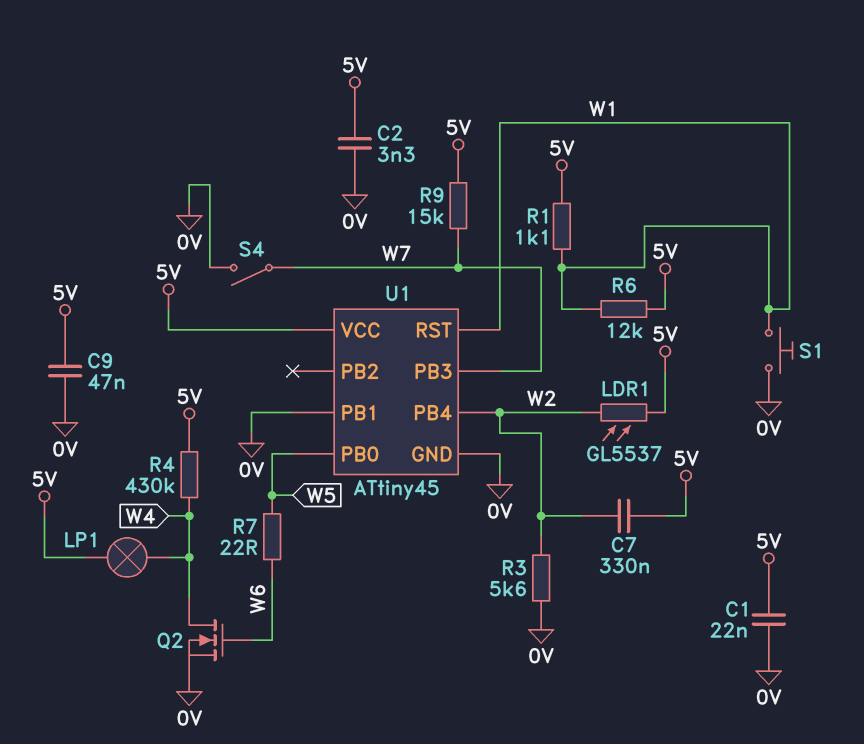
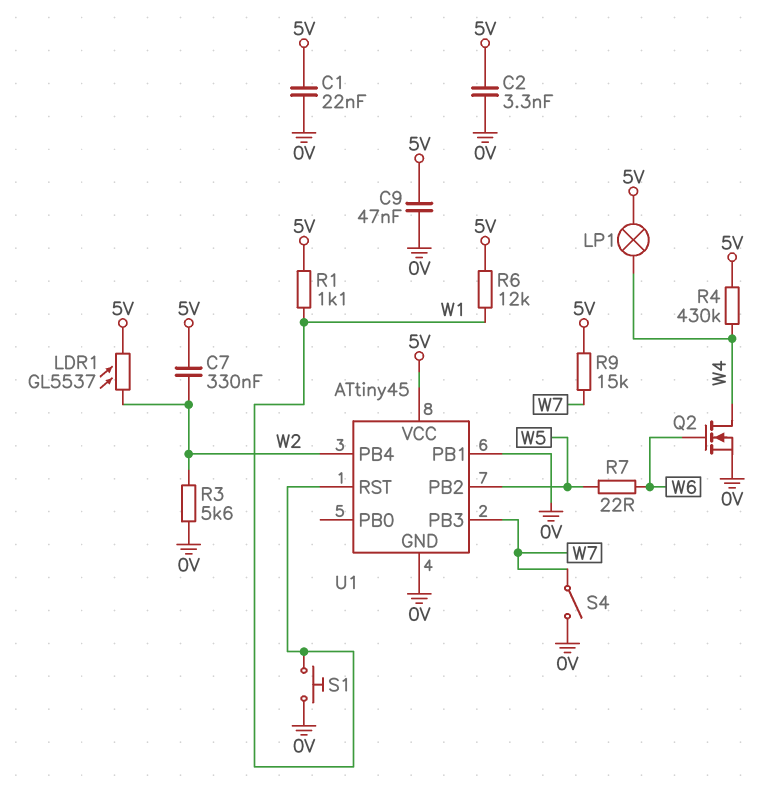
U1 pin PB0: W5 -> none
U1 pin PB2: none -> W5

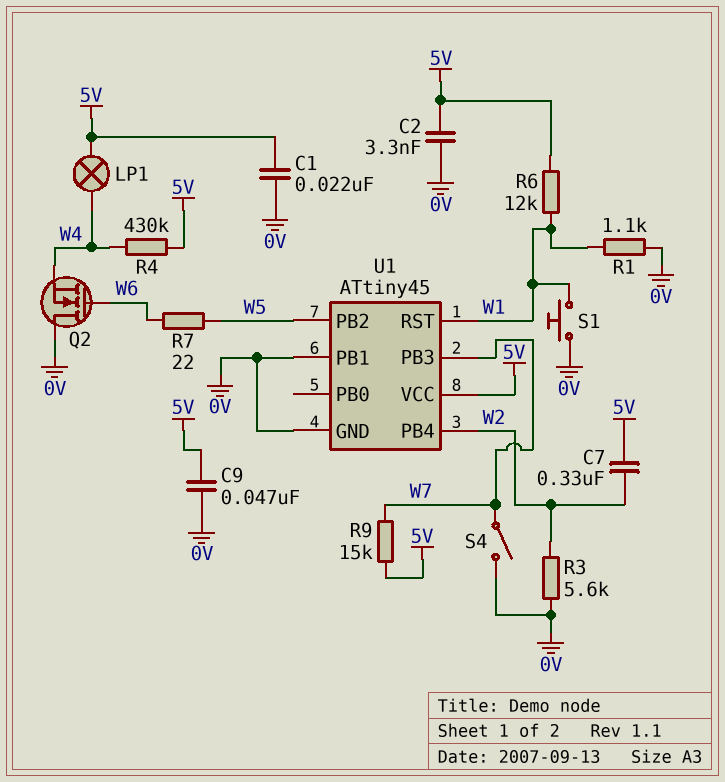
LDR1: GL5537 (5V, W2) -> none
Q2: NMOS (G W6, D W4, S 0V) -> NMOS (G W6, D 0V, S W4)
R1: 1.1k (5V, W1) -> 1.1k (0V, W1)

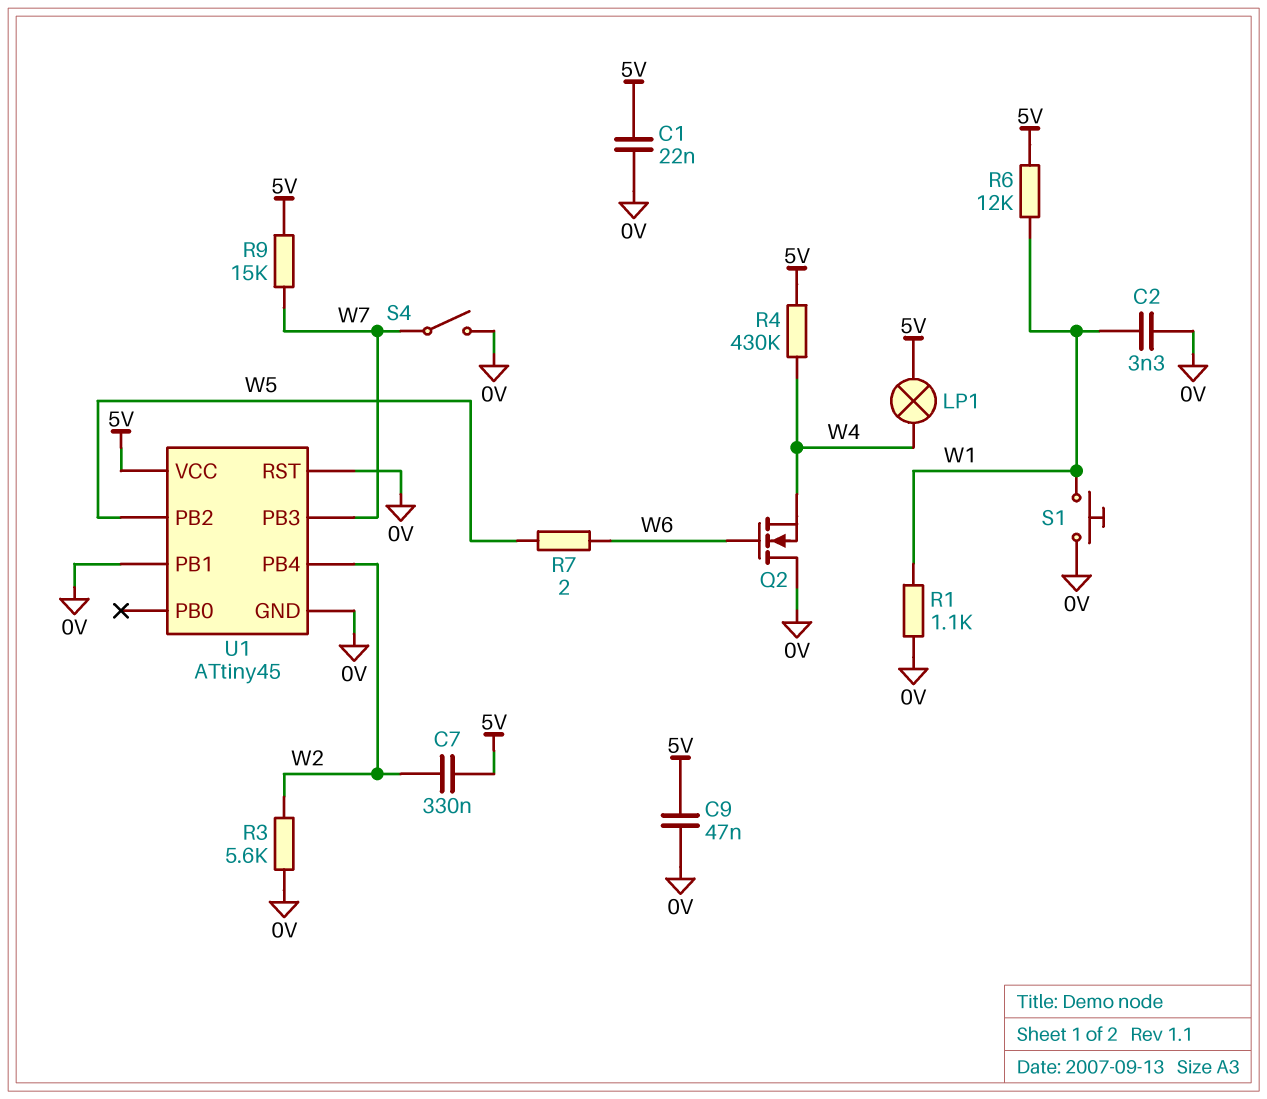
C2: 3.3nF (0V, 5V) -> 3.3nF (0V, W1)
R7: 22 (W5, W6) -> 2 (W5, W6)
U1 pin RST: W1 -> 0V

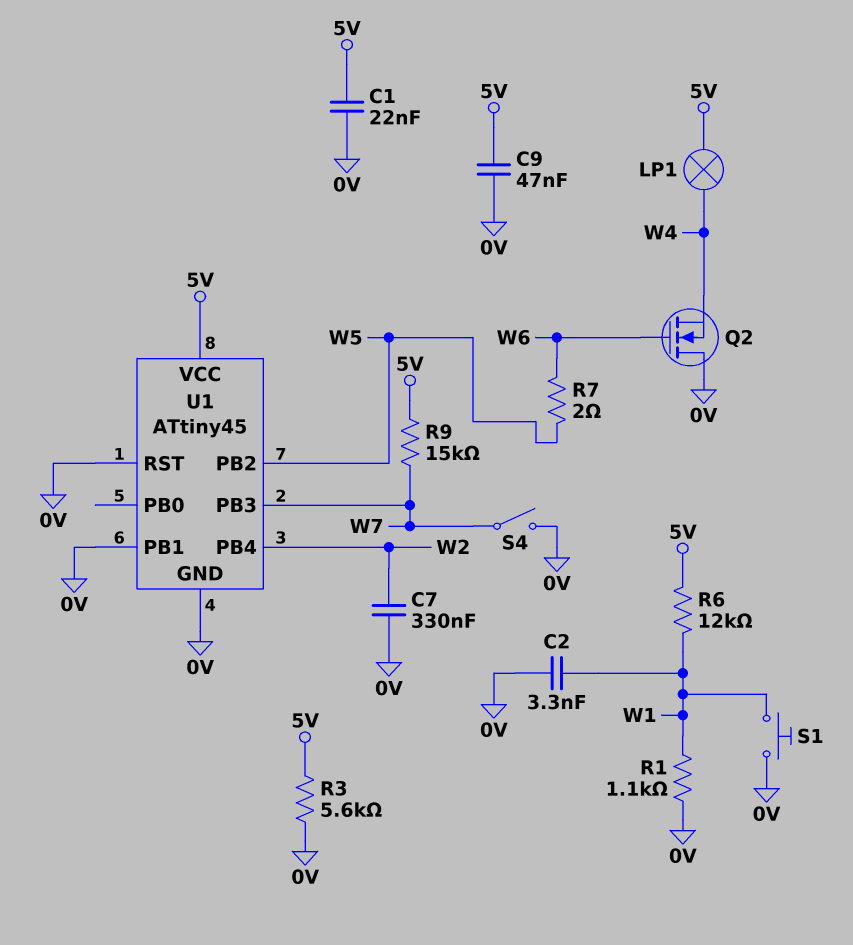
C7: 330nF (5V, W2) -> 330nF (0V, W2)
R3: 5.6k (0V, W2) -> 5.6k (0V, 5V)
R4: 430k (5V, W4) -> none

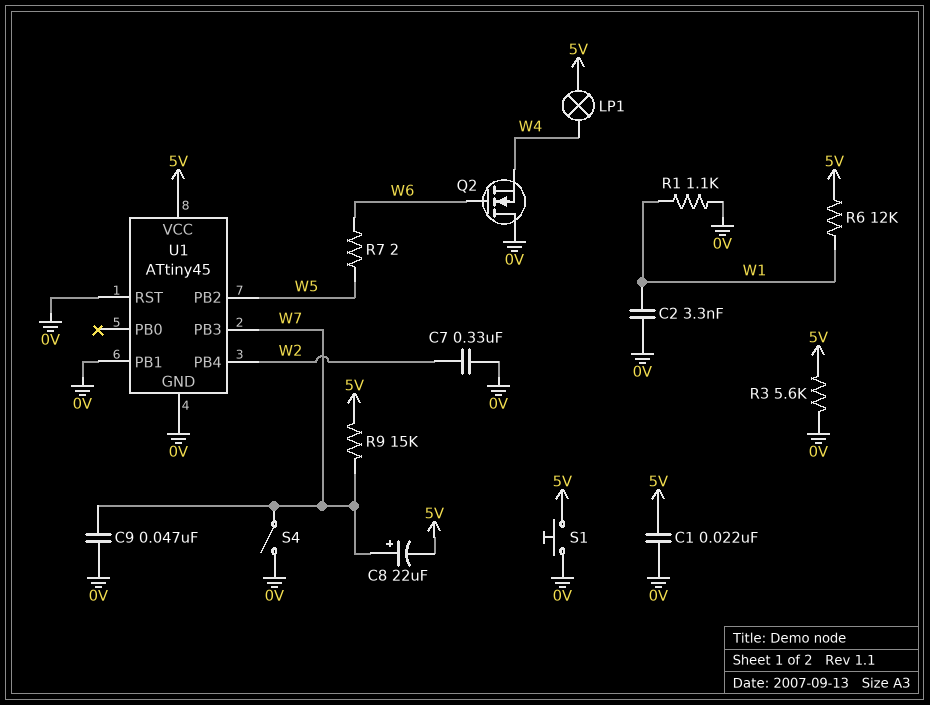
C8: none -> 22uF (plus W7, minus 5V)
C9: 47nF (0V, 5V) -> 47nF (0V, W7)
S1: button (0V, W1) -> button (0V, 5V)

